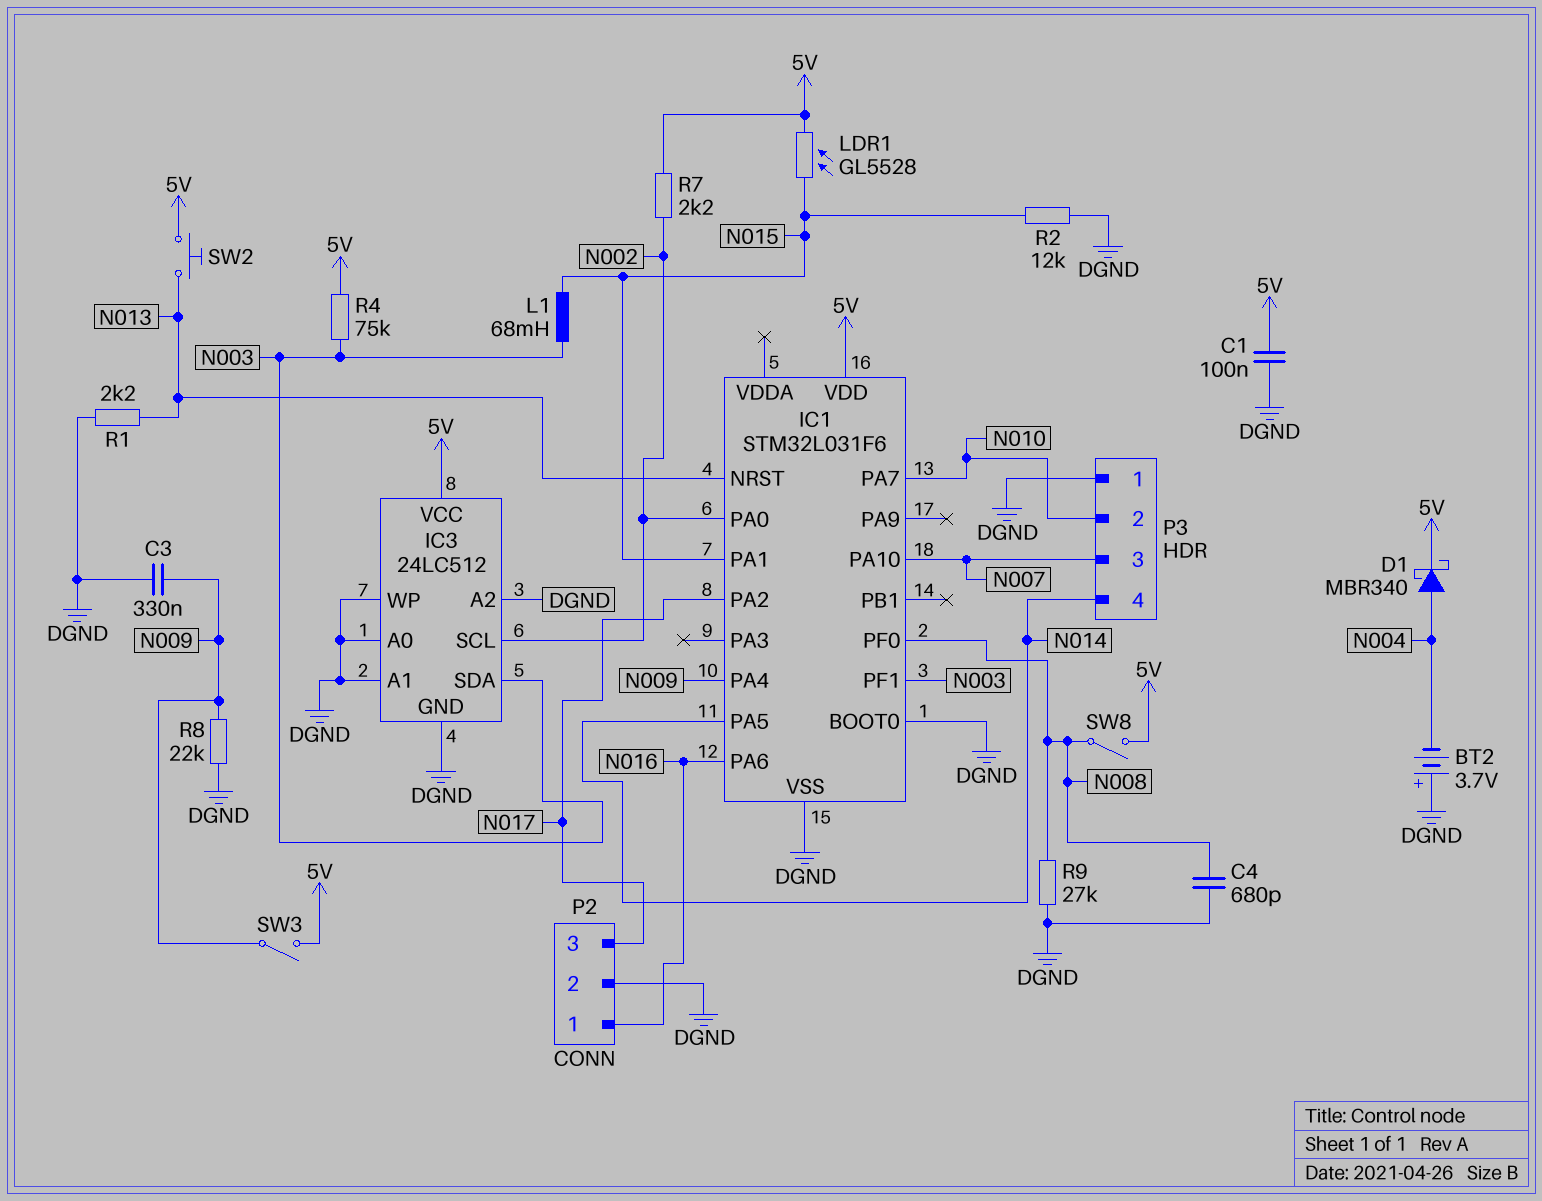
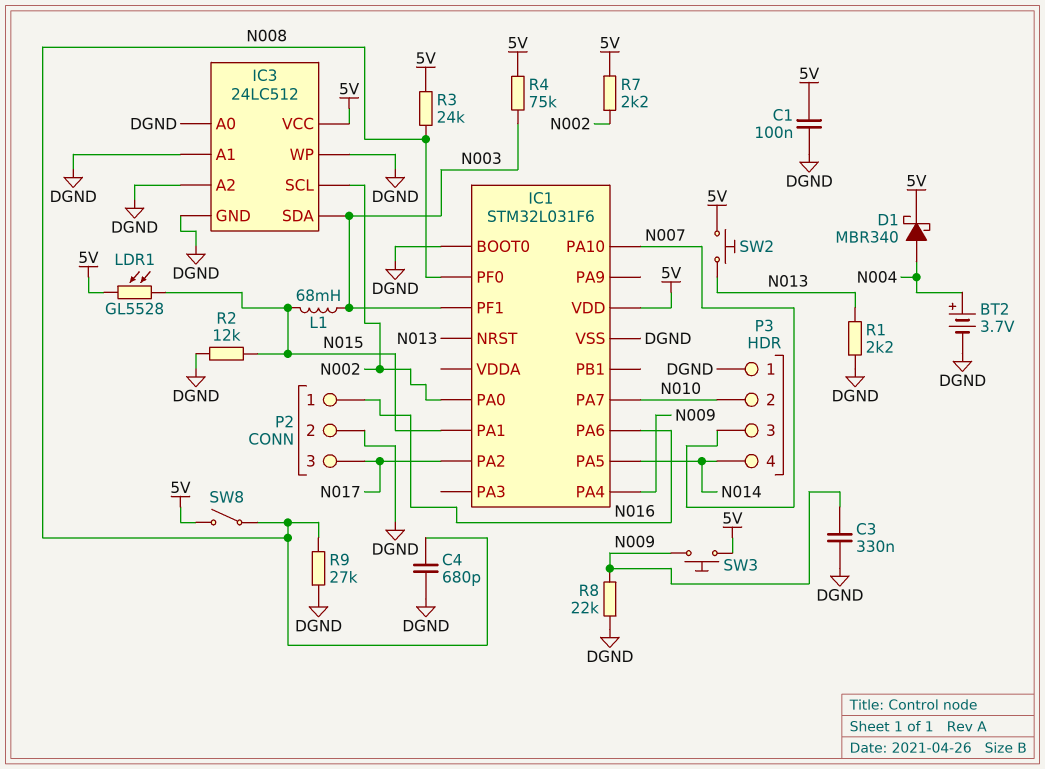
BT2: 3.7V (plus DGND, minus N004) -> 3.7V (plus N004, minus DGND)
R3: none -> 24k (5V, N008)
SW3: switch (5V, N009) -> button (5V, N009)

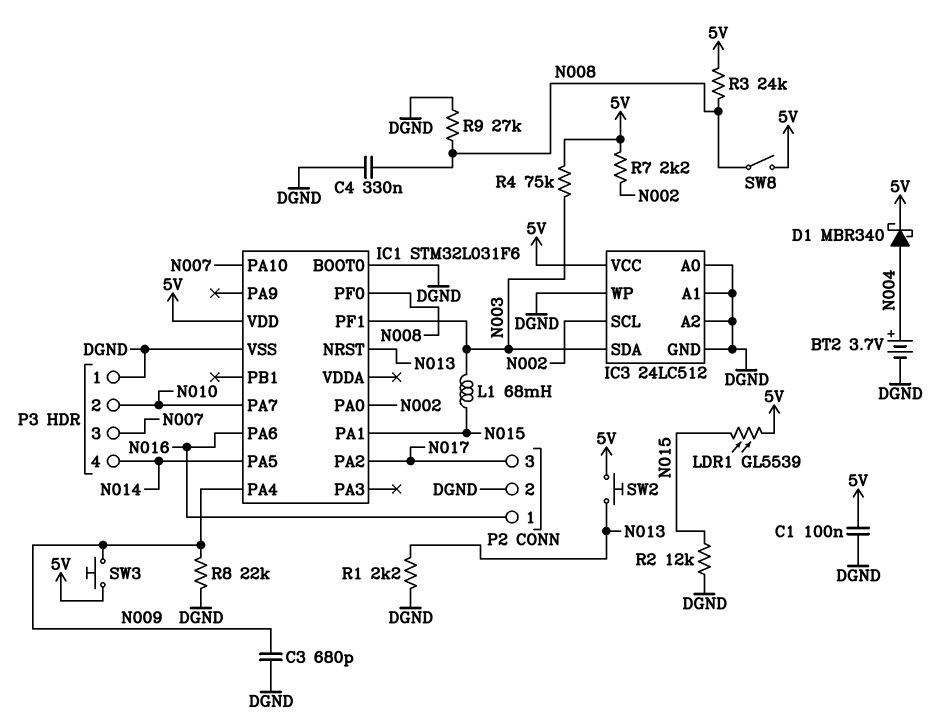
C3: 330nF (DGND, N009) -> 680pF (DGND, N009)
C4: 680pF (DGND, N008) -> 330nF (DGND, N008)
LDR1: GL5528 (5V, N015) -> GL5539 (5V, N015)

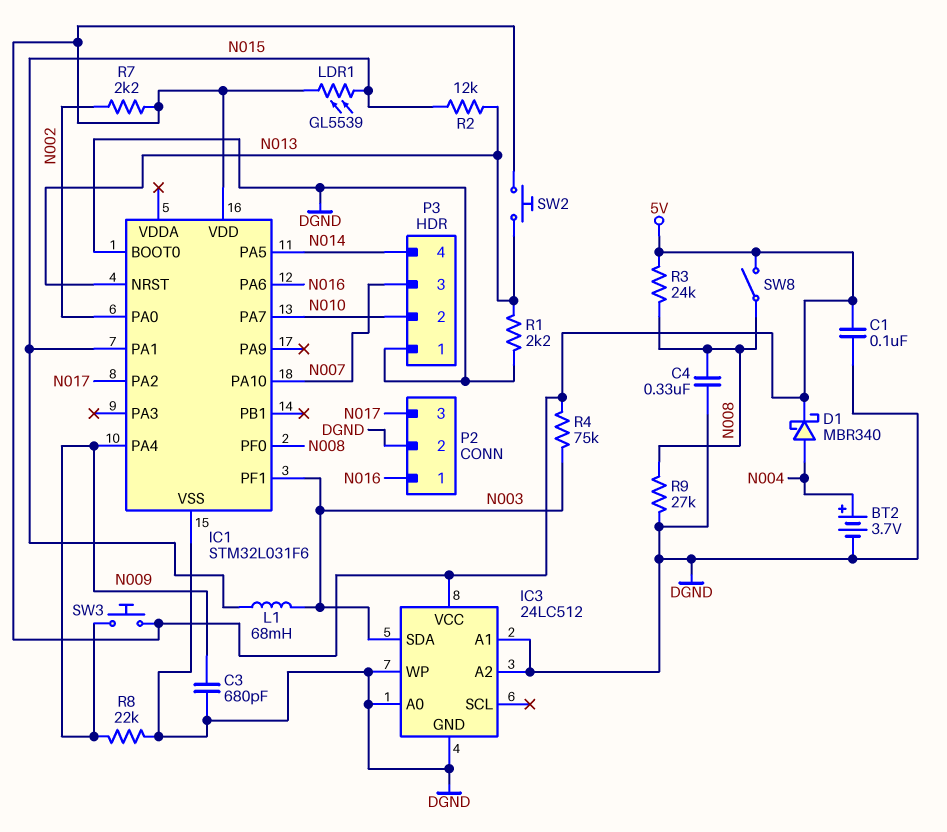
IC3 pin SCL: N002 -> none
R2: 12k (DGND, N015) -> 12k (N013, N015)

